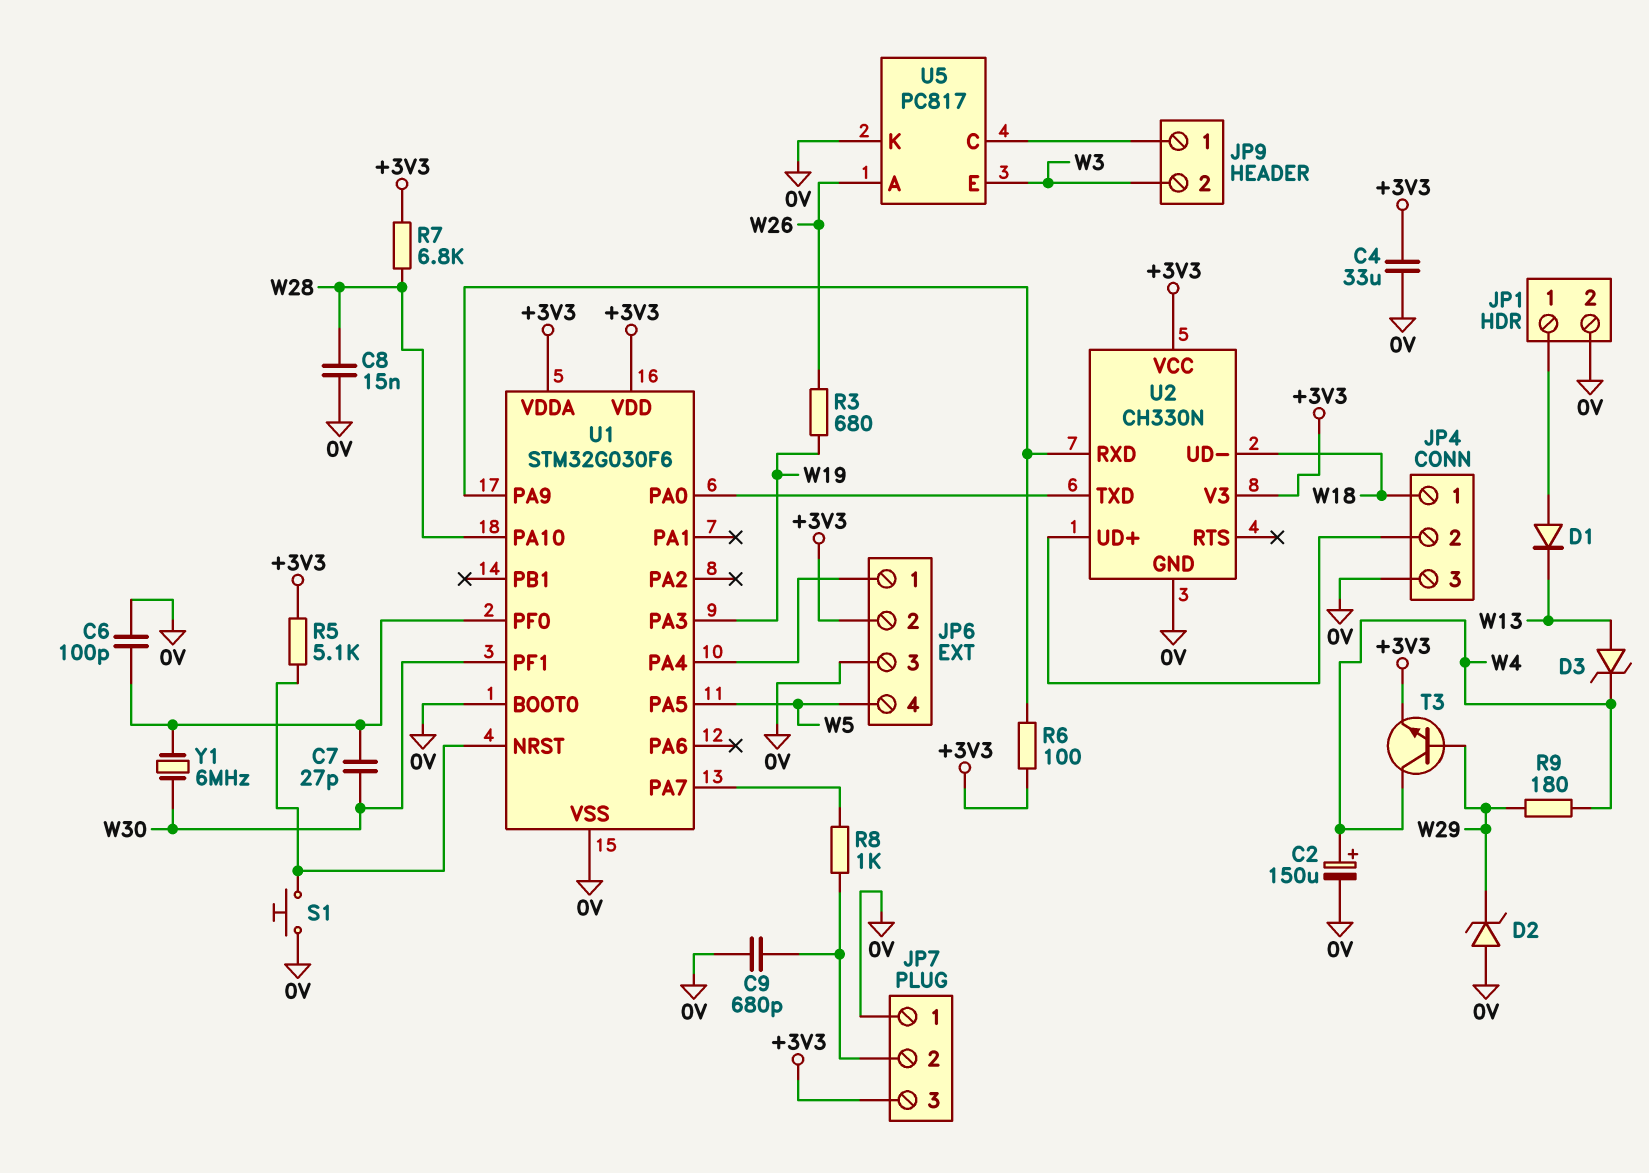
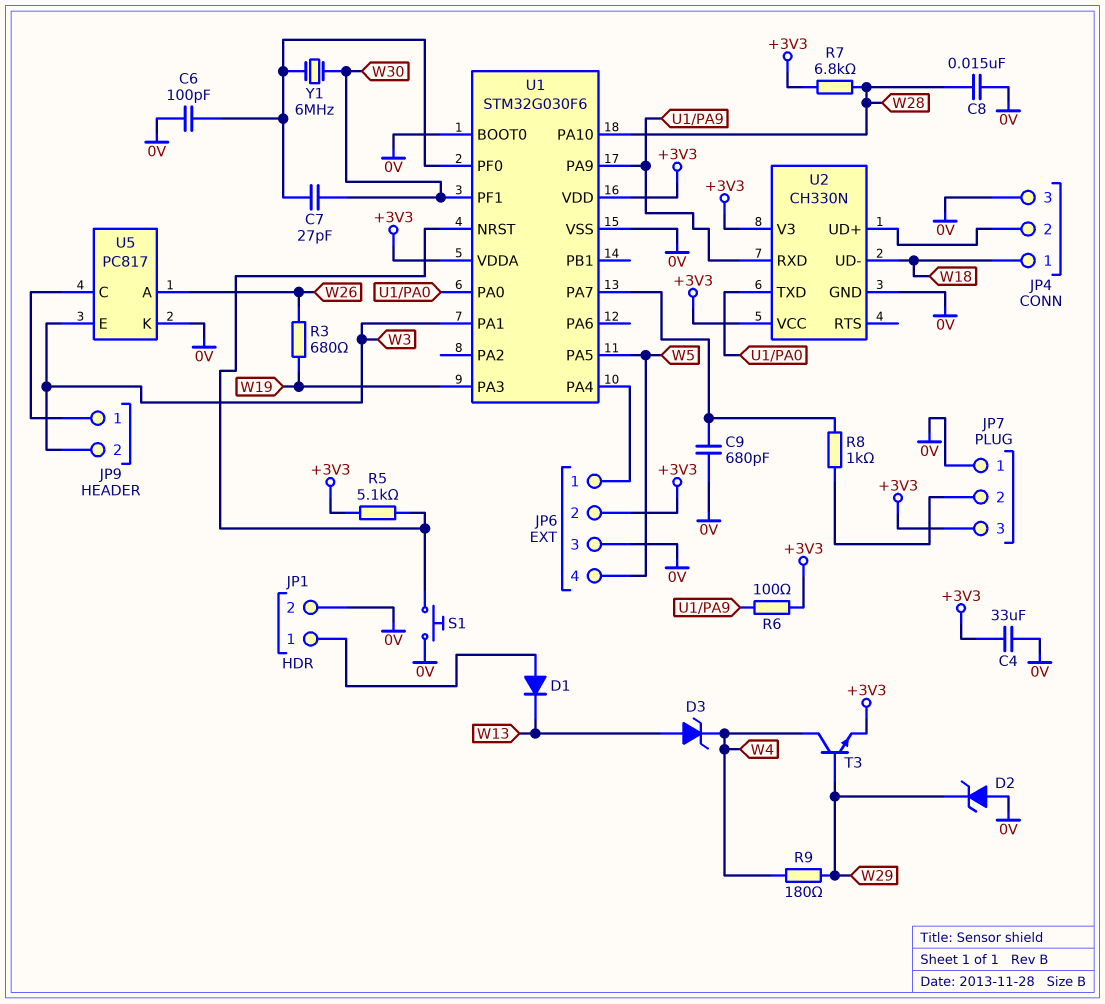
C2: 150uF (plus W4, minus 0V) -> none
C9: 680pF (0V, JP7/2) -> 680pF (0V, U1/PA7)
U1 pin PA1: none -> W3

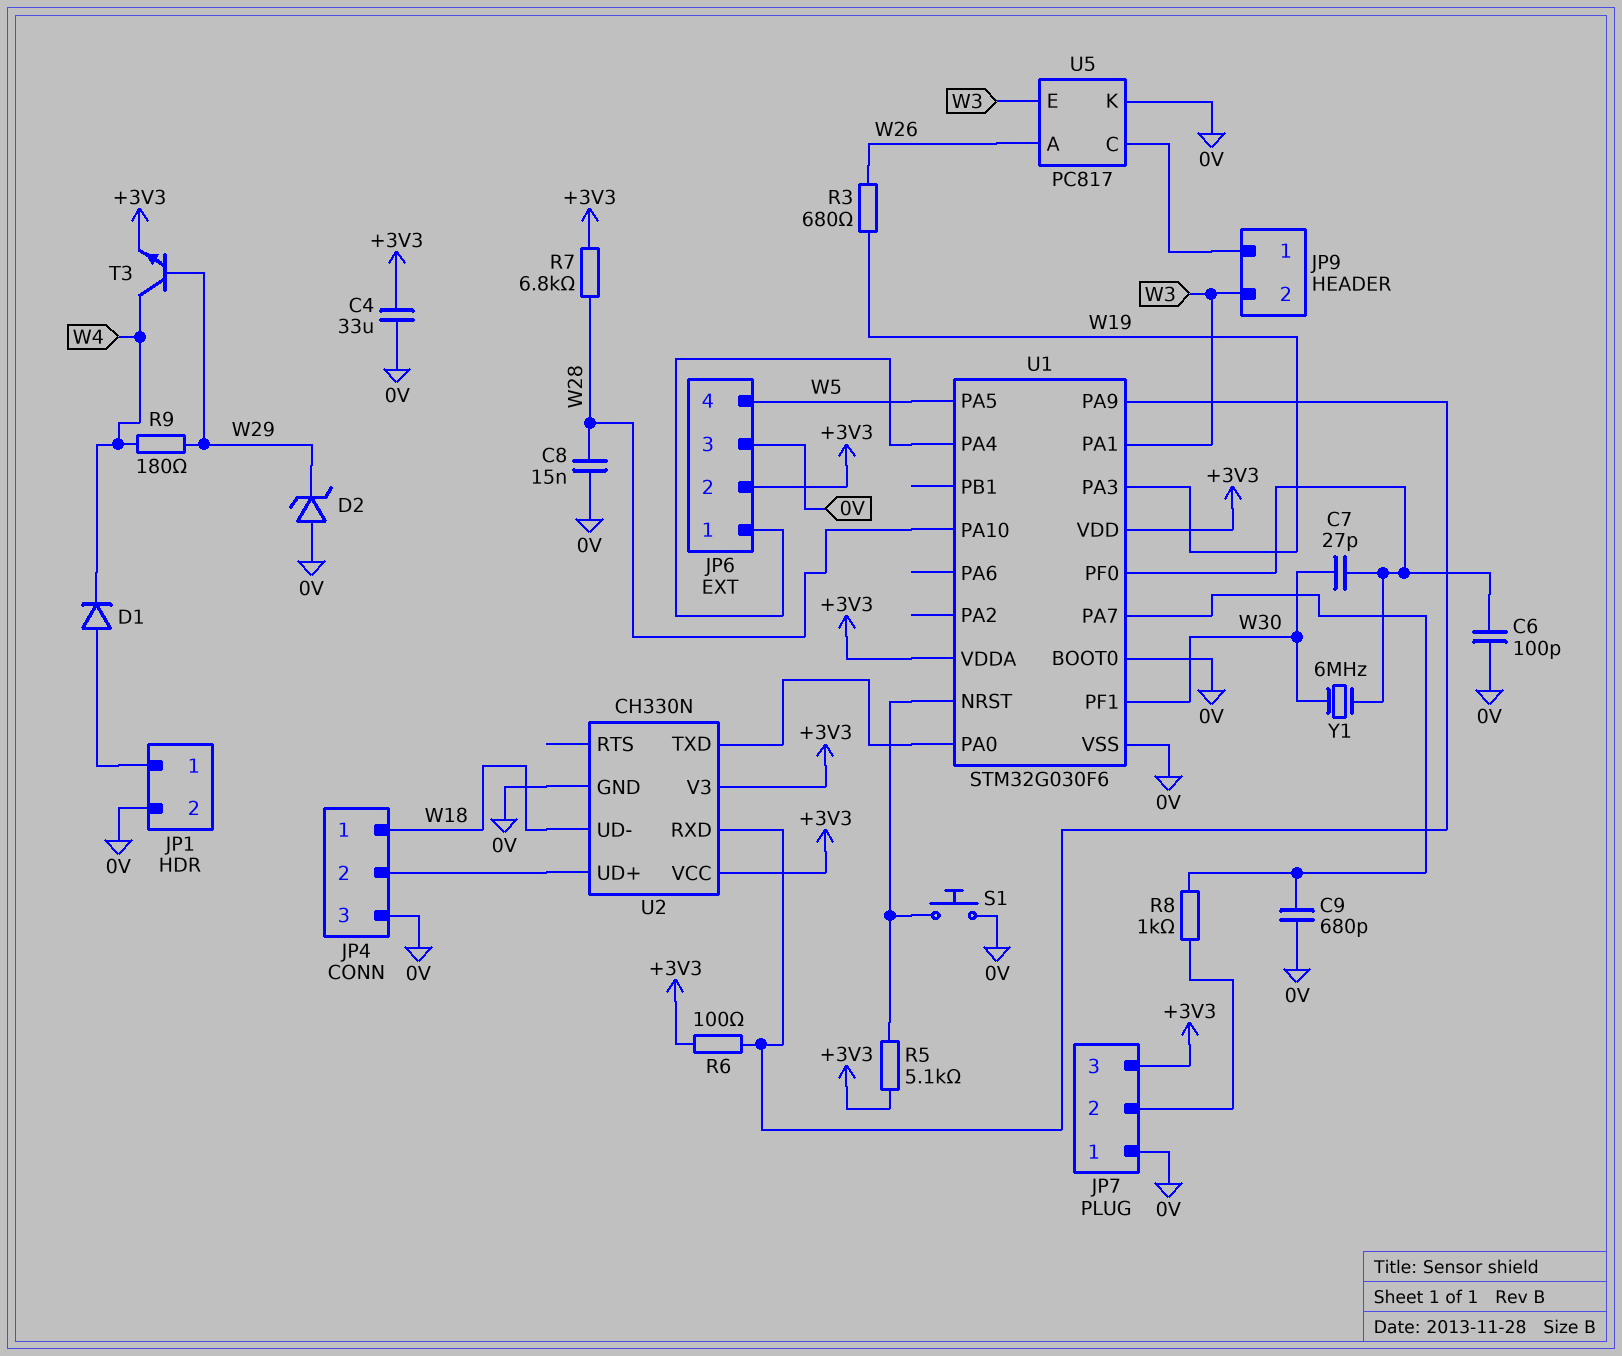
D1: diode (A JP1/1, K W13) -> diode (A JP1/1, K W4)
D3: zener (A W13, K W4) -> none

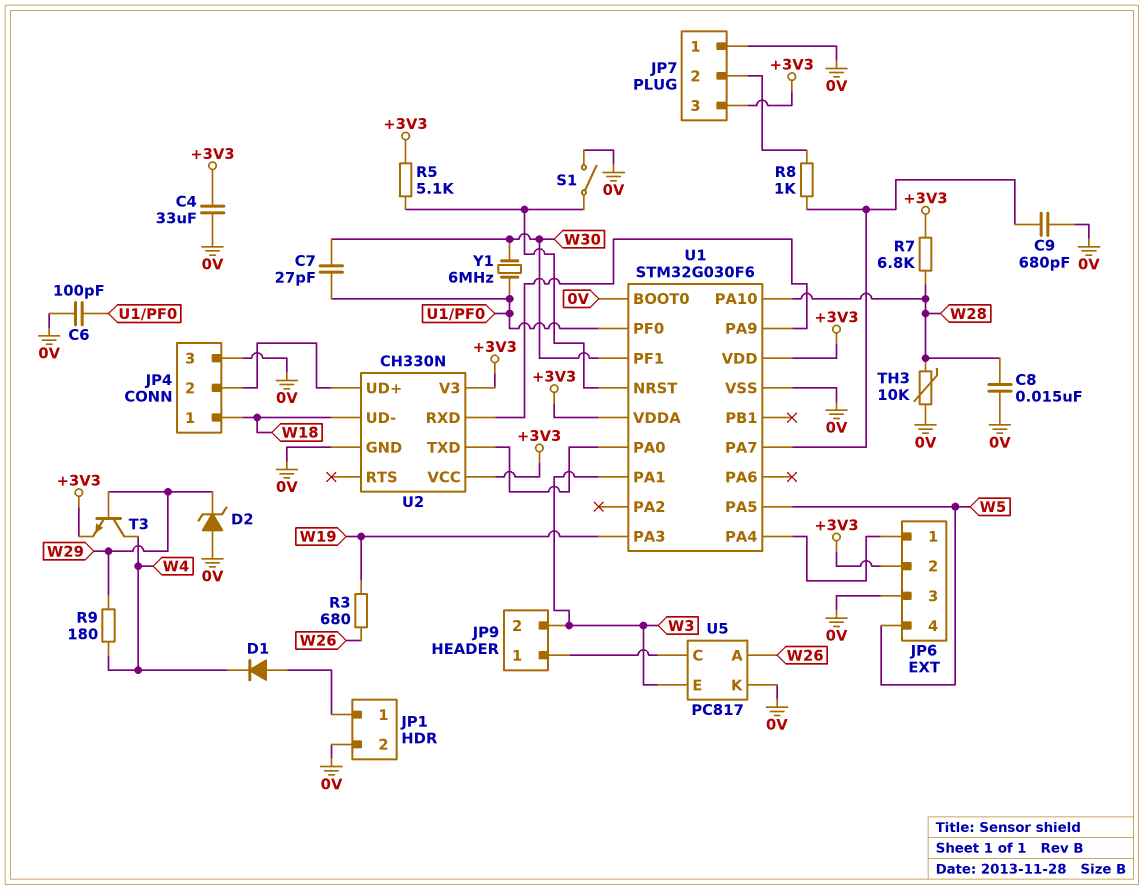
R6: 100 (+3V3, U1/PA9) -> none
S1: button (0V, U1/NRST) -> switch (0V, U1/NRST)
TH3: none -> 10k (0V, W28)

